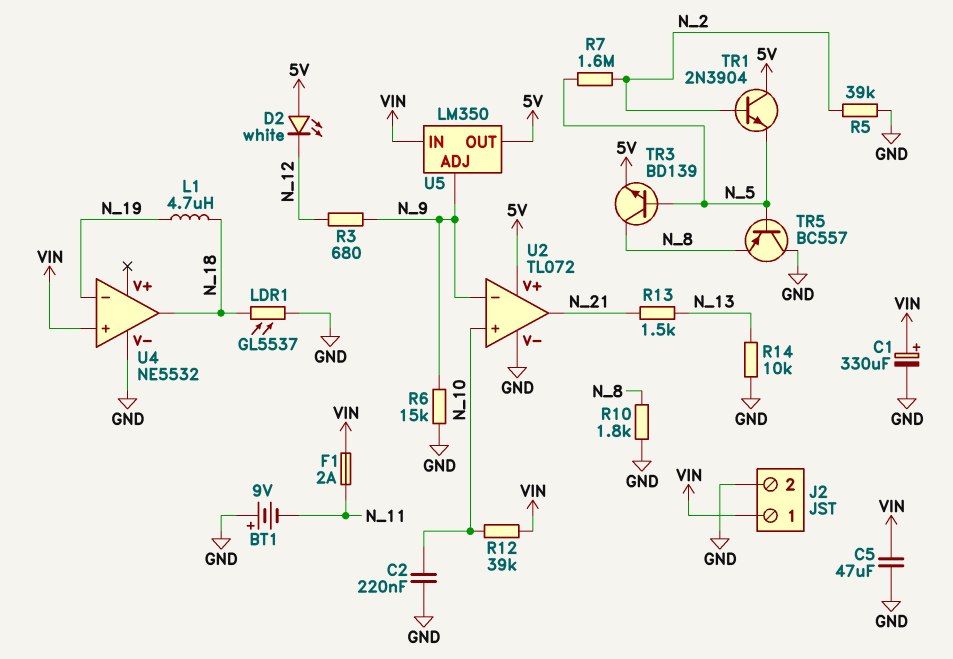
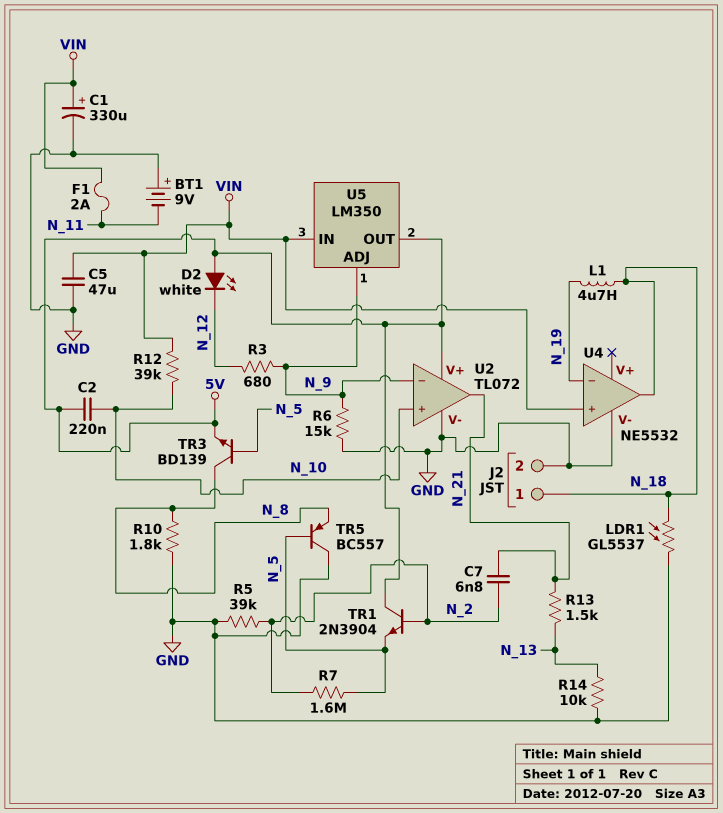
C2: 220nF (GND, N_10) -> 220nF (5V, N_10)
C7: none -> 6.8nF (N_2, N_21)
J2 pin 1: VIN -> N_18

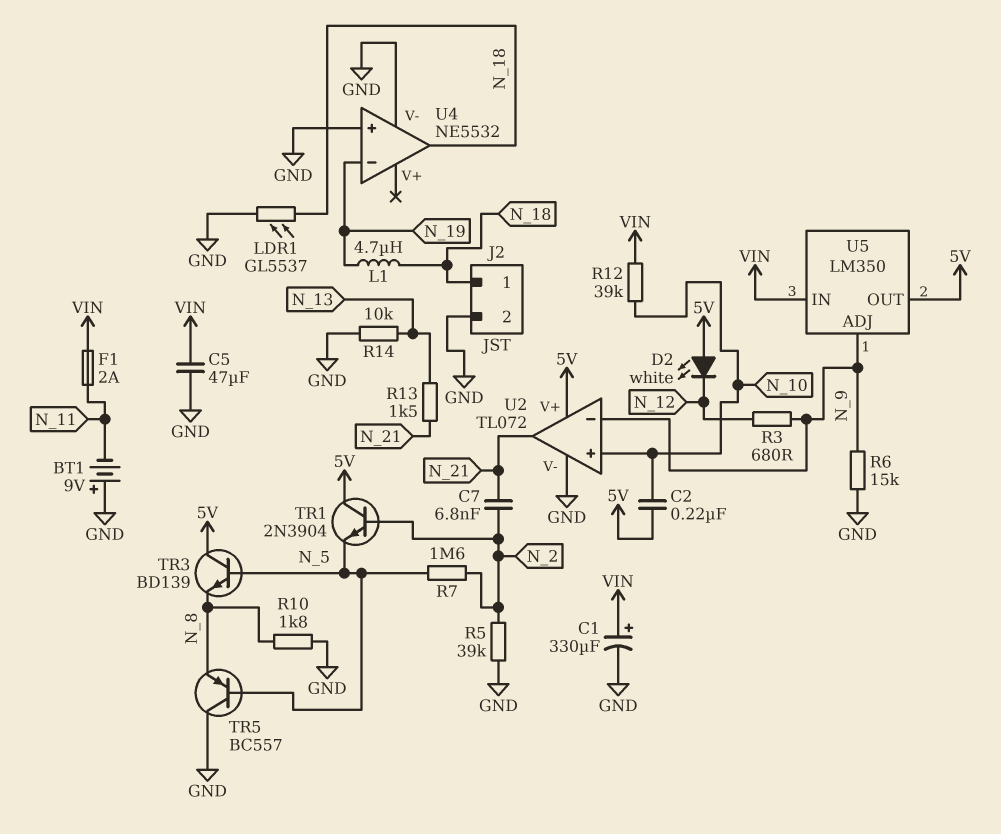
TR3: NPN BD139 (B N_5, C N_8, E 5V) -> NPN BD139 (B N_5, C 5V, E N_8)
U4 pin in+: VIN -> GND

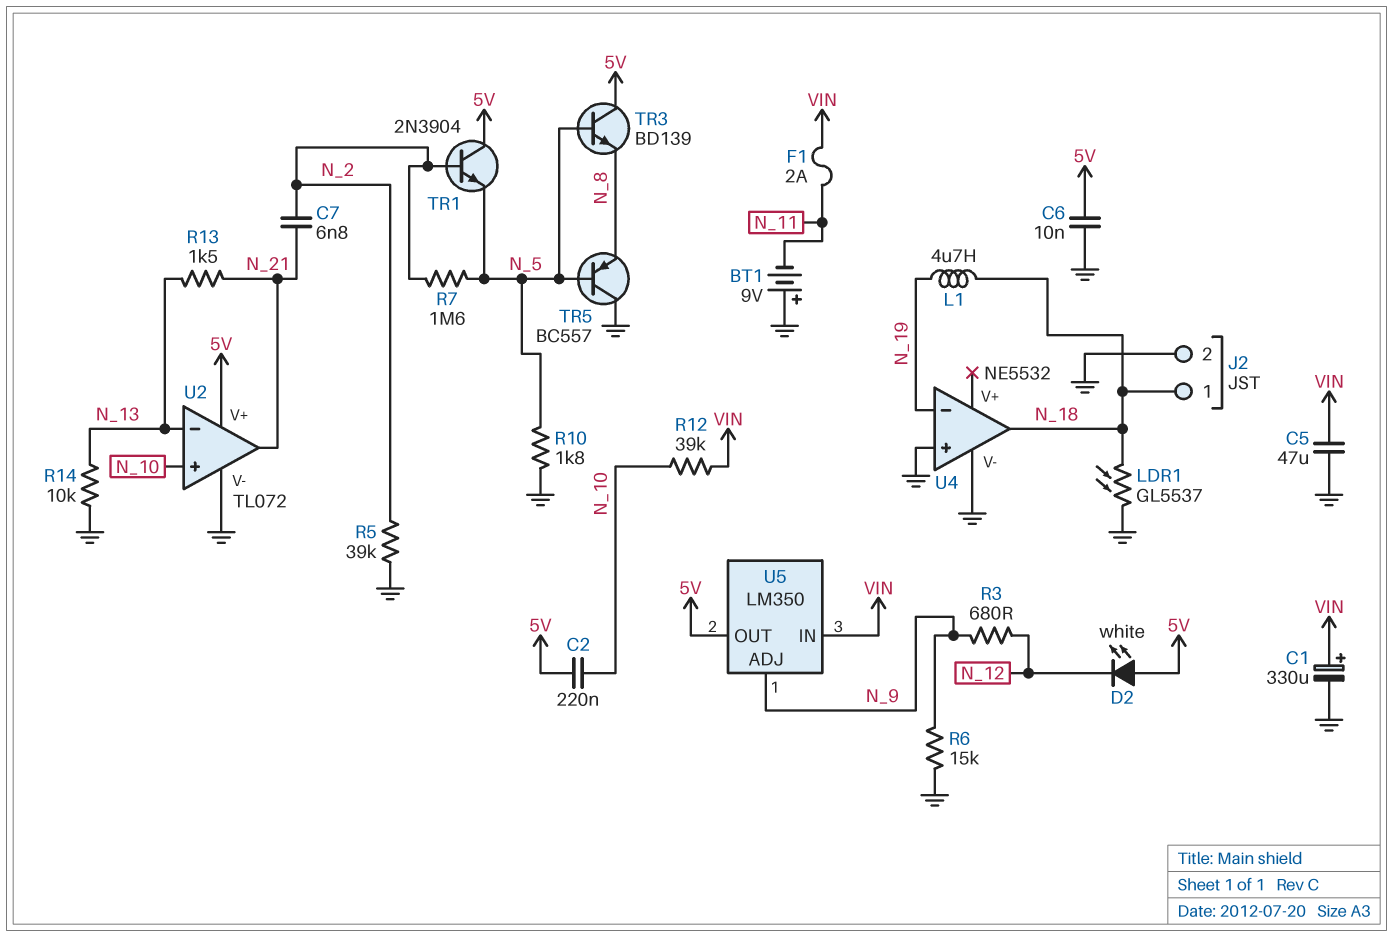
C6: none -> 10nF (5V, GND)
R10: 1.8k (GND, N_8) -> 1.8k (GND, N_5)
U2 pin in-: N_9 -> N_13

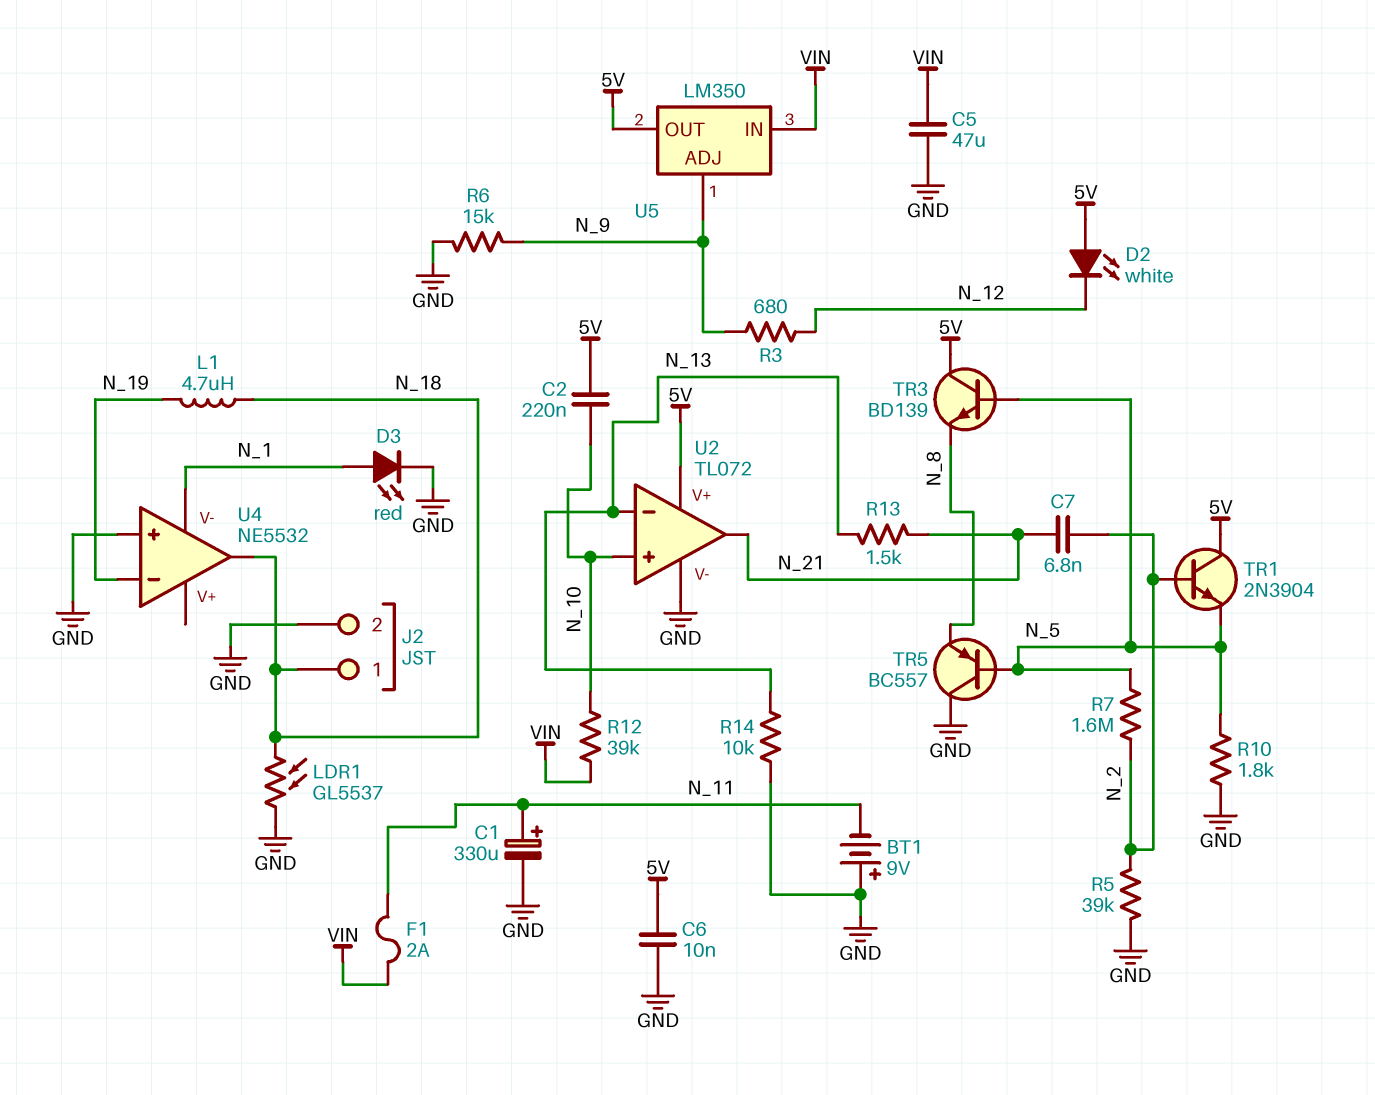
C1: 330uF (plus VIN, minus GND) -> 330uF (plus N_11, minus GND)
D3: none -> LED red (A N_1, K GND)
U4 pin V-: GND -> N_1

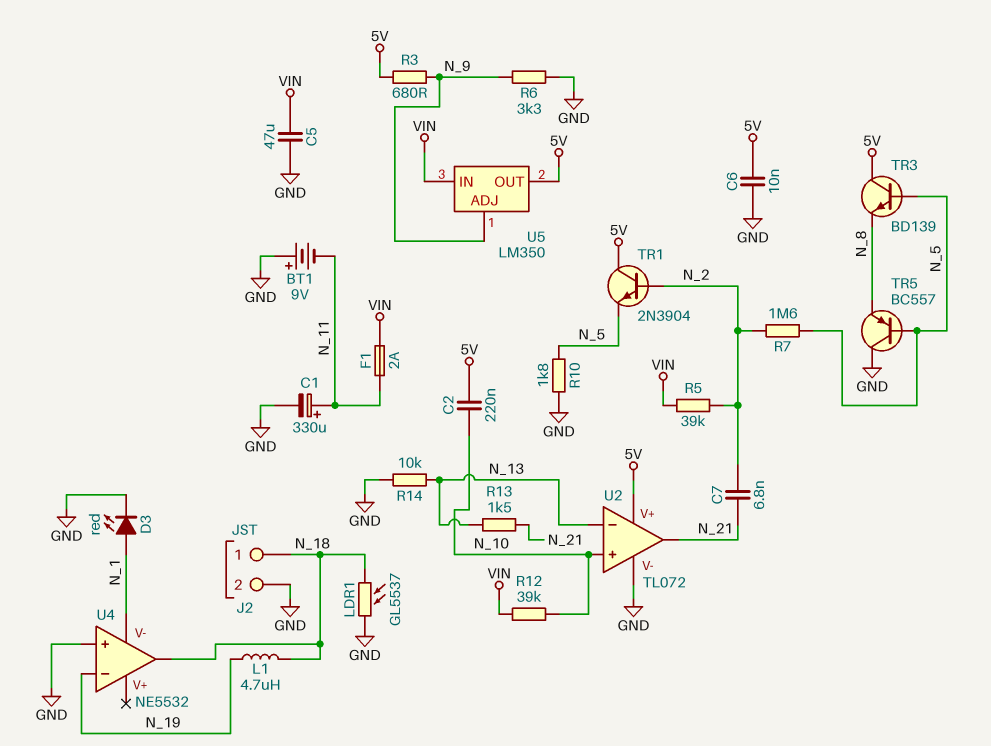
D2: LED white (A 5V, K N_12) -> none
R3: 680 (N_9, N_12) -> 680 (5V, N_9)
R5: 39k (GND, N_2) -> 39k (N_2, VIN)
R6: 15k (GND, N_9) -> 3.3k (GND, N_9)

